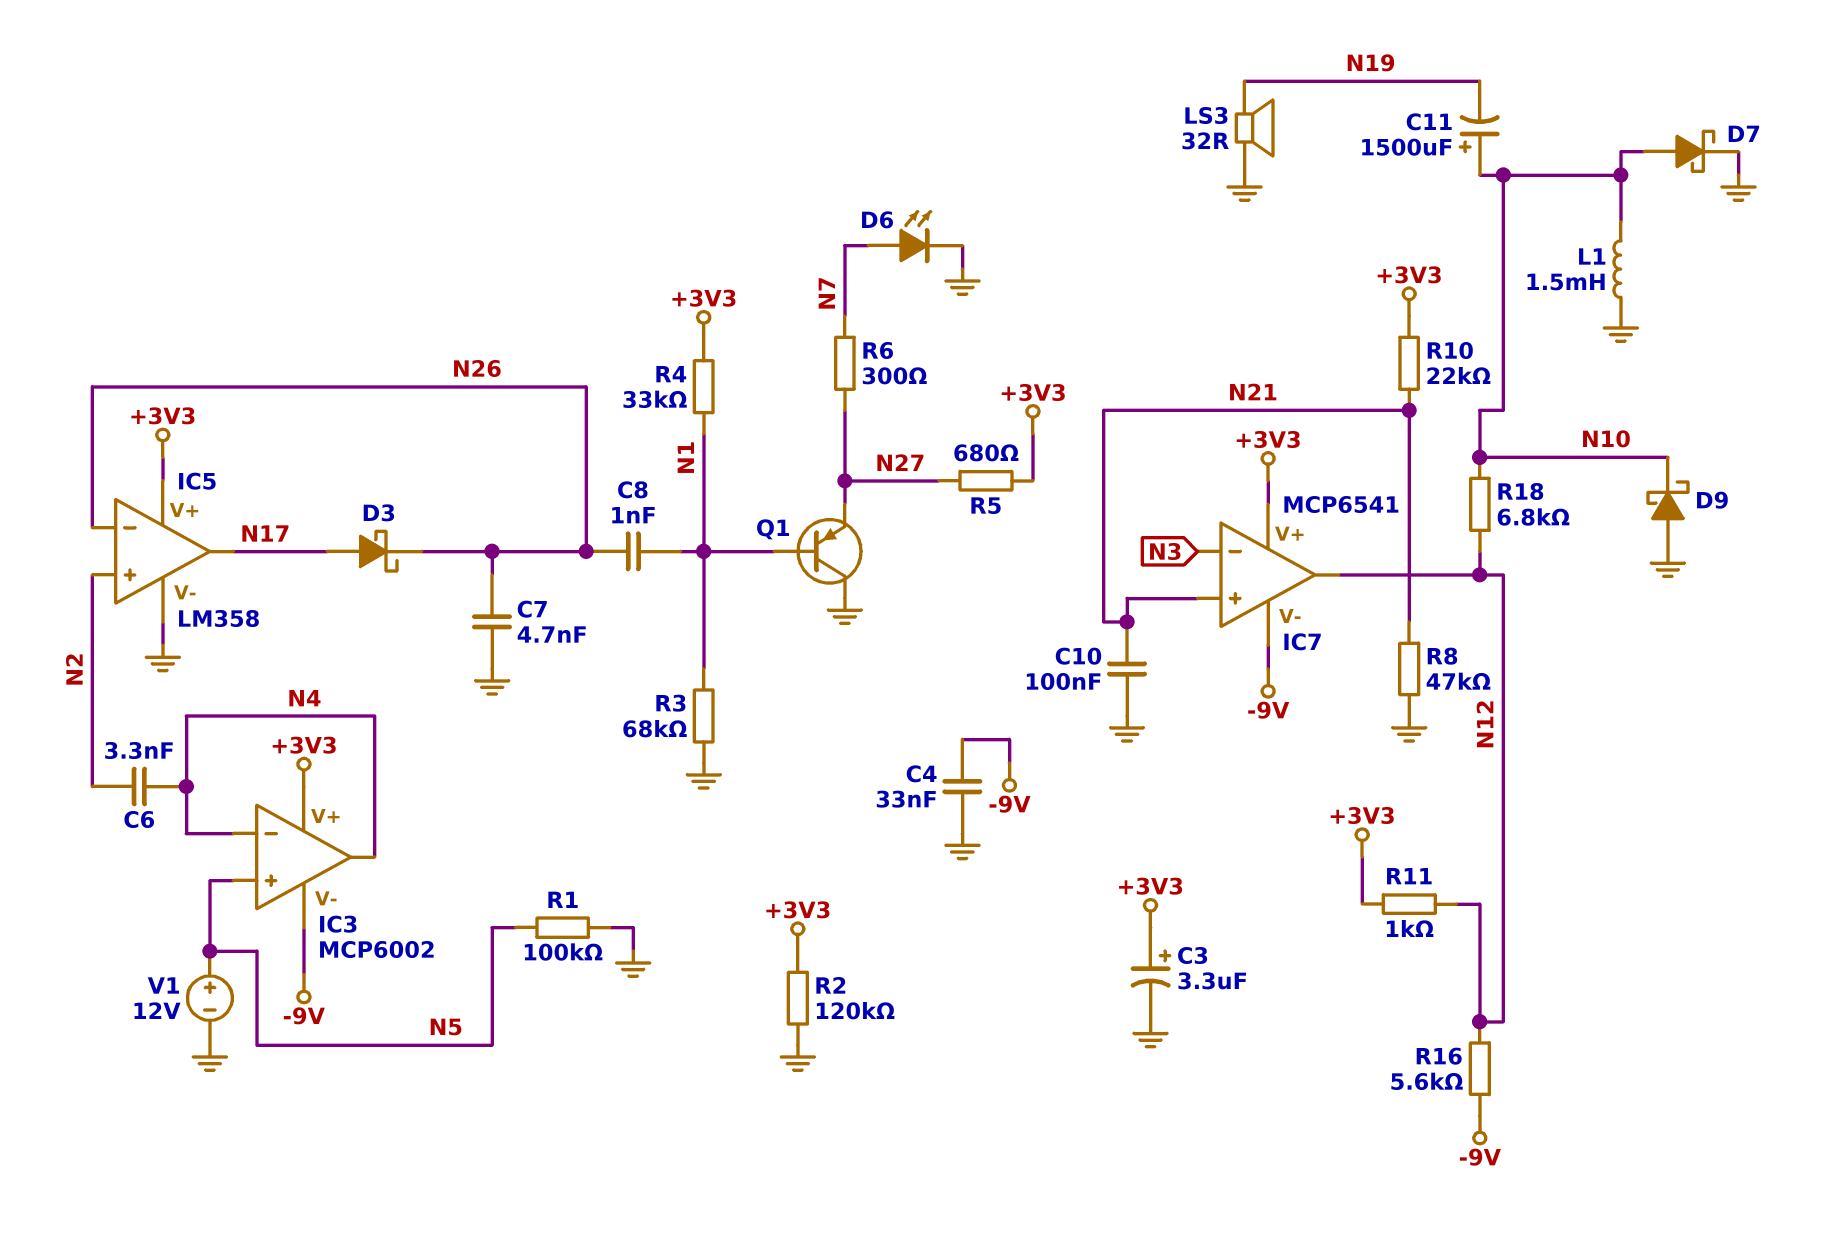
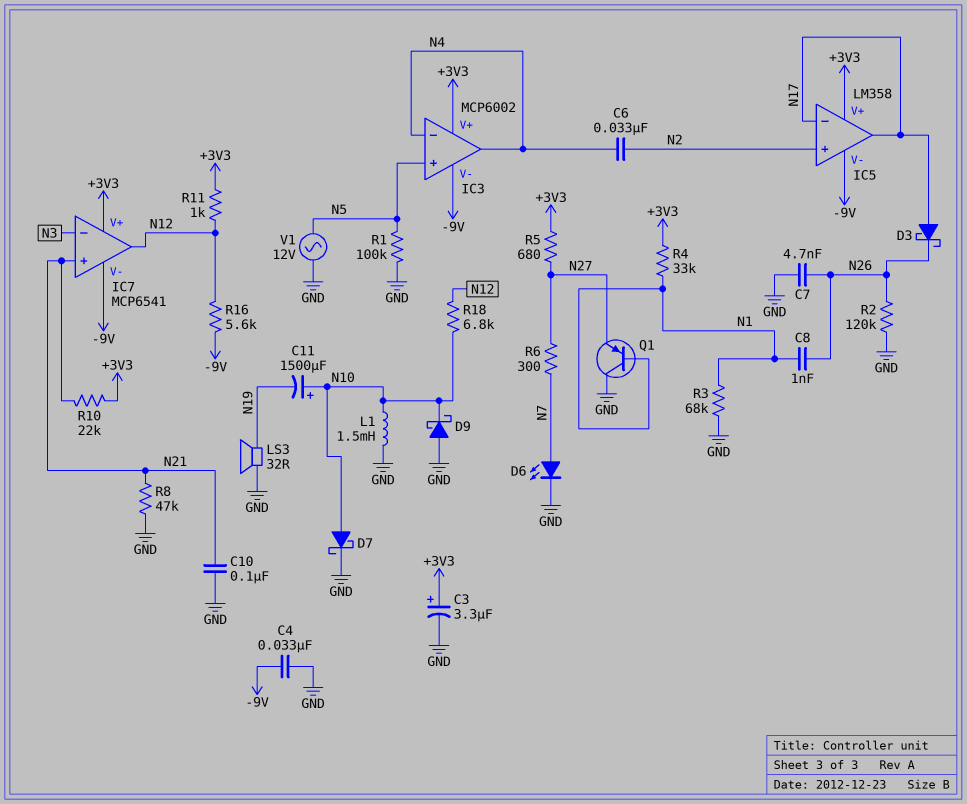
C6: 3.3nF (N2, N4) -> 33nF (N2, N4)
IC5 pin V-: GND -> -9V
IC5 pin in-: N26 -> N17
R2: 120k (+3V3, GND) -> 120k (GND, N26)
V1: 12V (plus N5, minus GND) -> AC 12V (GND, N5)

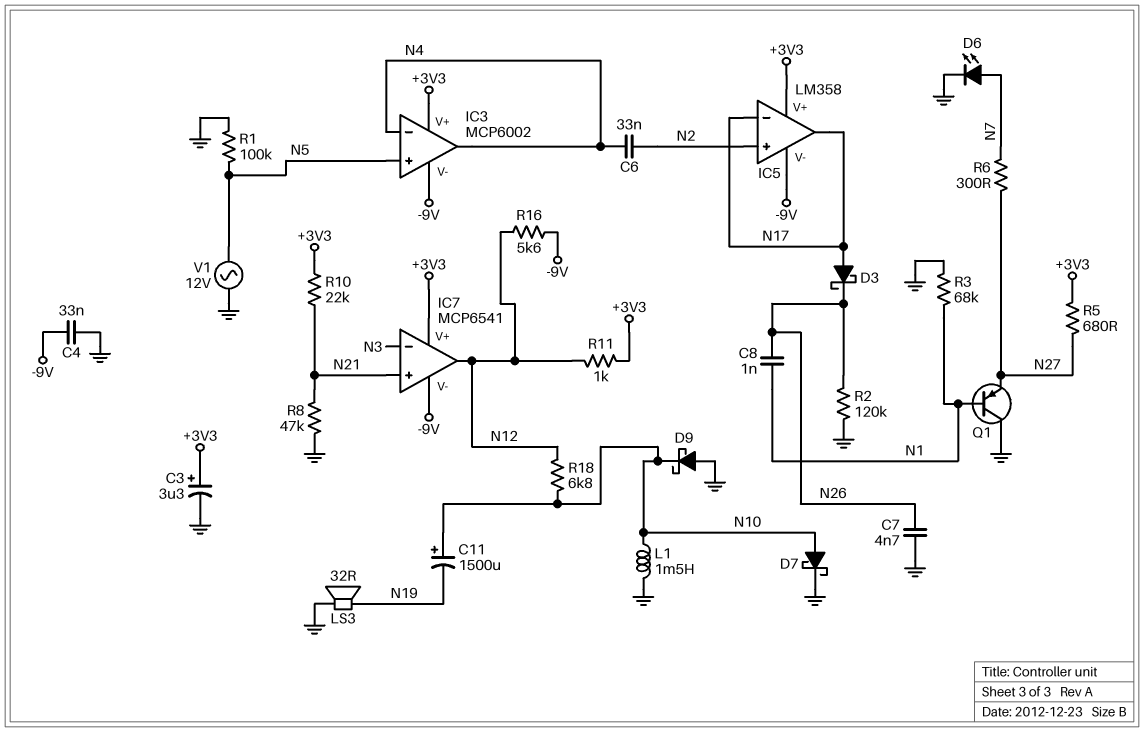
C10: 100nF (GND, N21) -> none
R4: 33k (+3V3, N1) -> none

